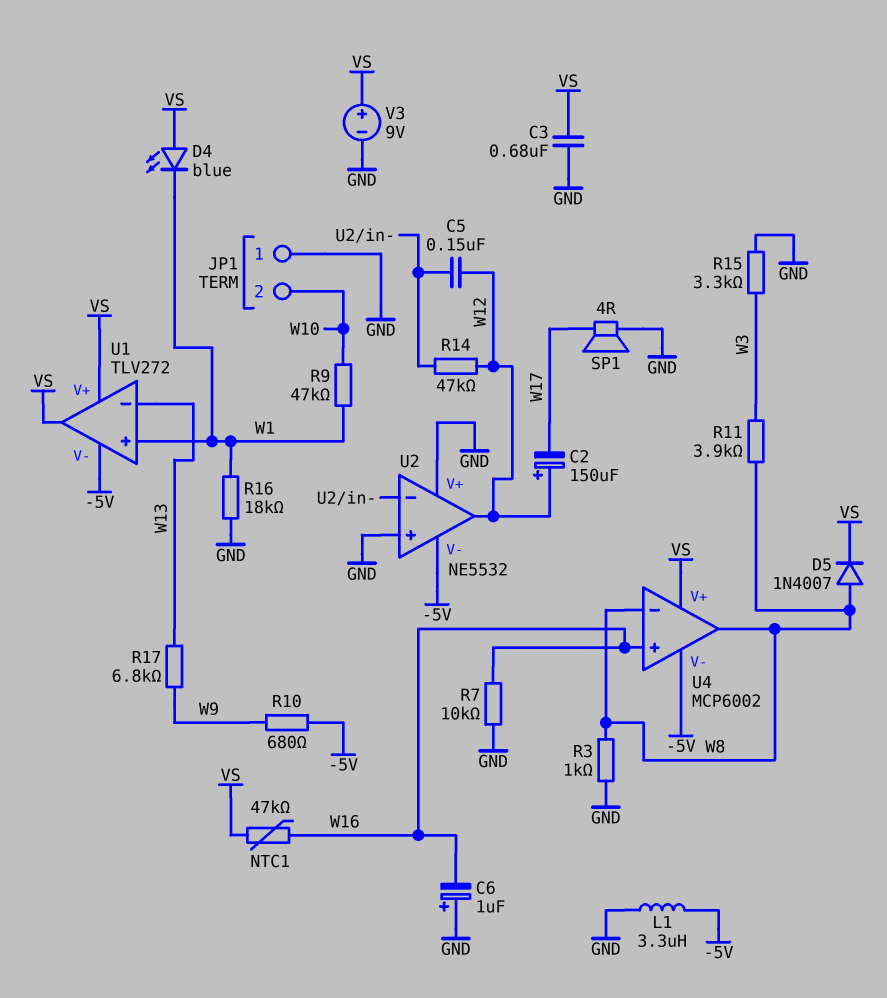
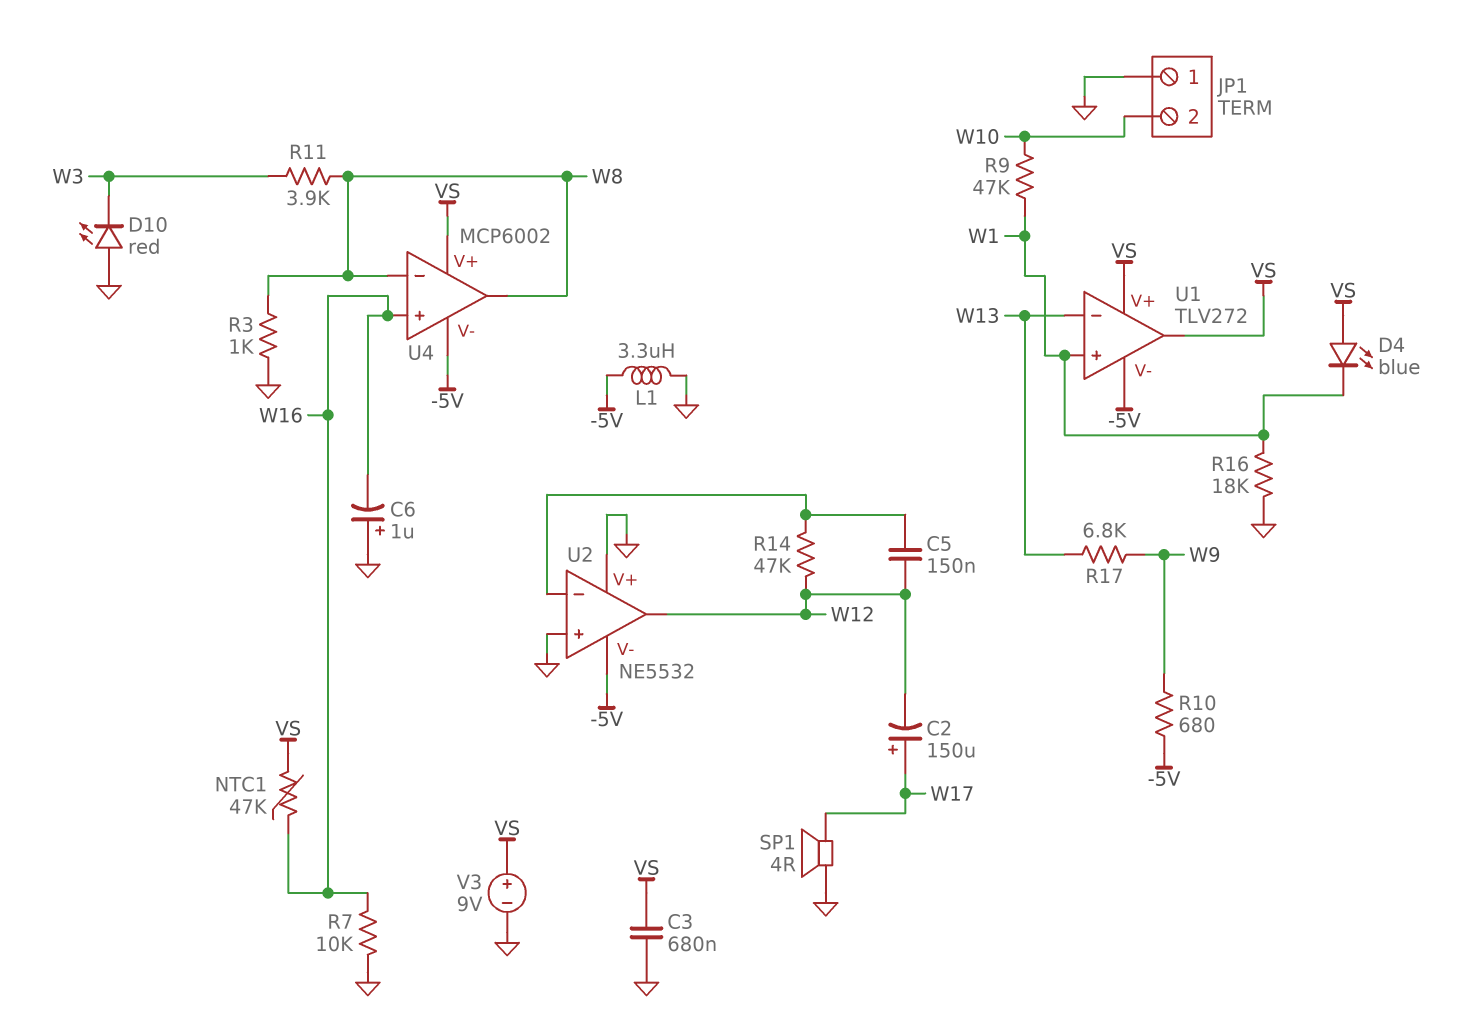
C2: 150uF (plus W12, minus W17) -> 150uF (plus W17, minus W12)
D5: diode 1N4007 (A W8, K VS) -> none
D10: none -> LED red (A GND, K W3)
R15: 3.3k (GND, W3) -> none

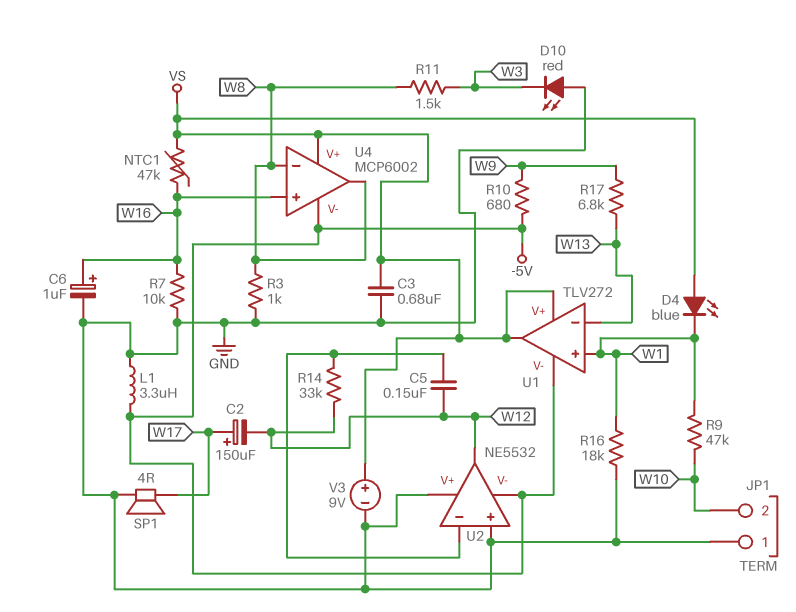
C6: 1uF (plus GND, minus W16) -> 1uF (plus W16, minus GND)
R11: 3.9k (W3, W8) -> 1.5k (W3, W8)
R14: 47k (U2/in-, W12) -> 33k (U2/in-, W12)

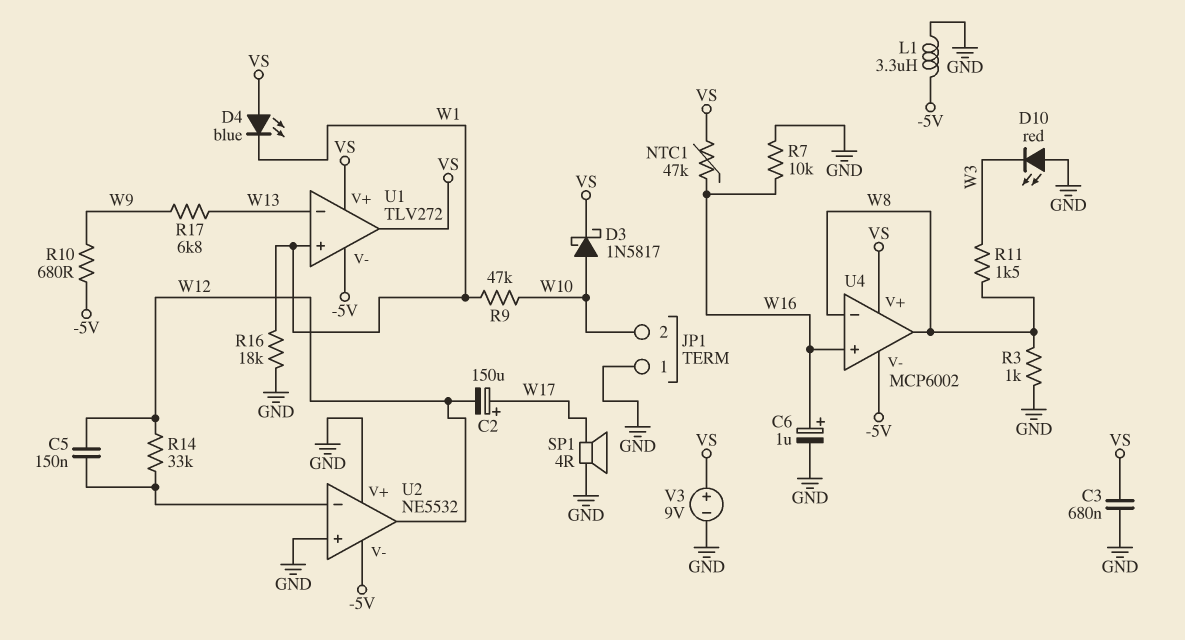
D3: none -> schottky 1N5817 (A W10, K VS)

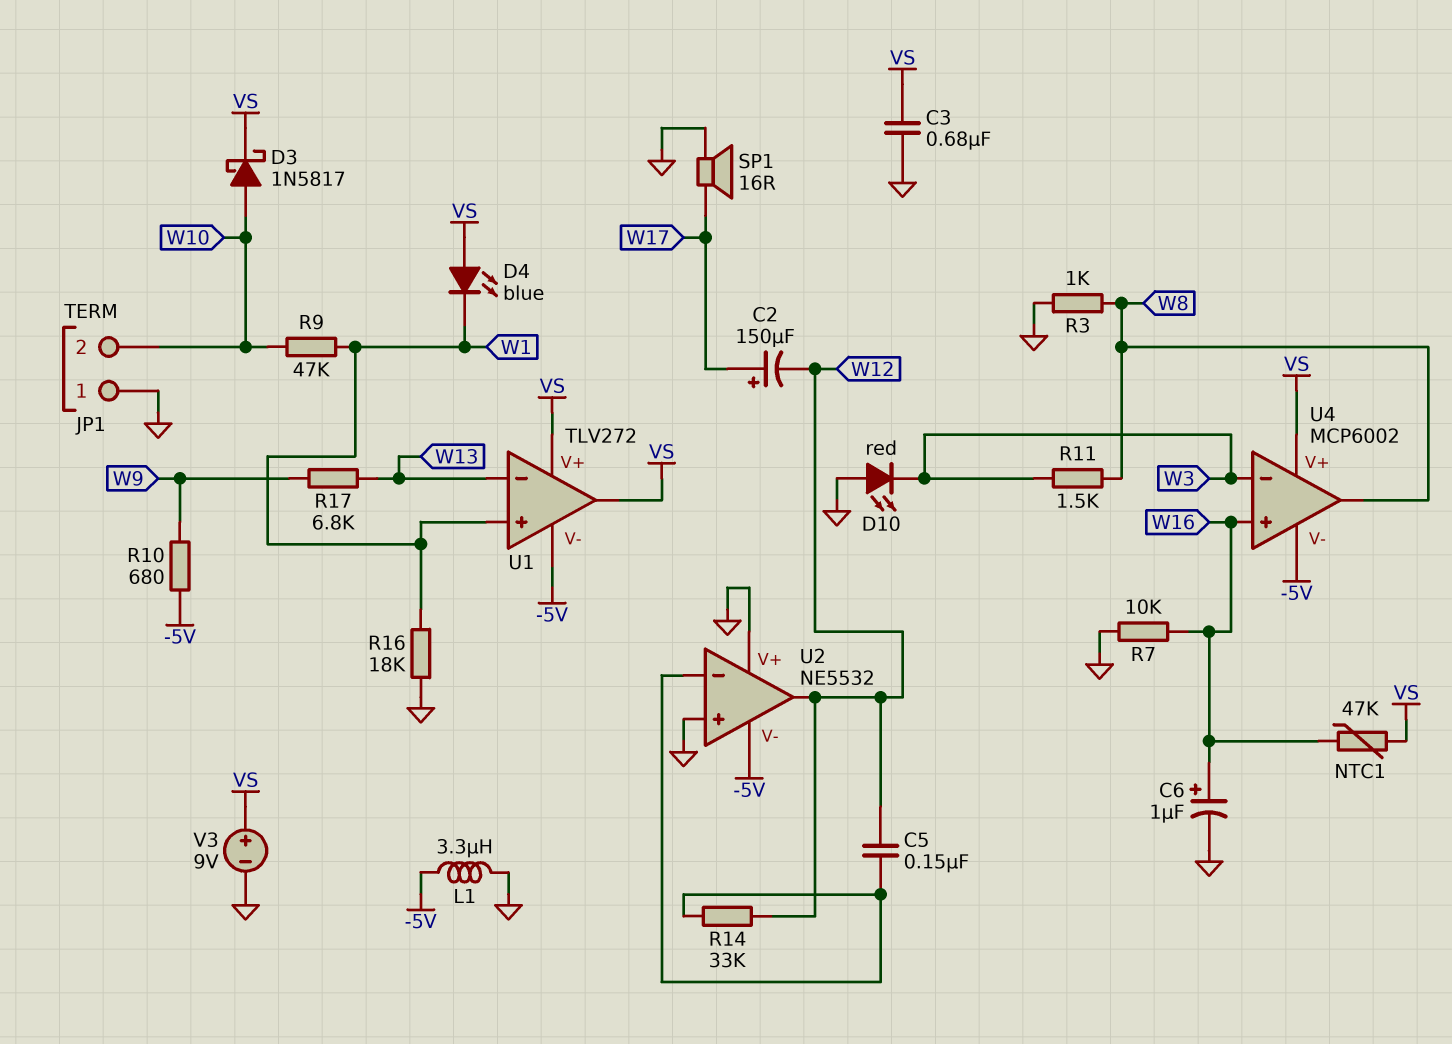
SP1: speaker 4R (GND, W17) -> speaker 16R (GND, W17)
U4 pin in-: W8 -> W3

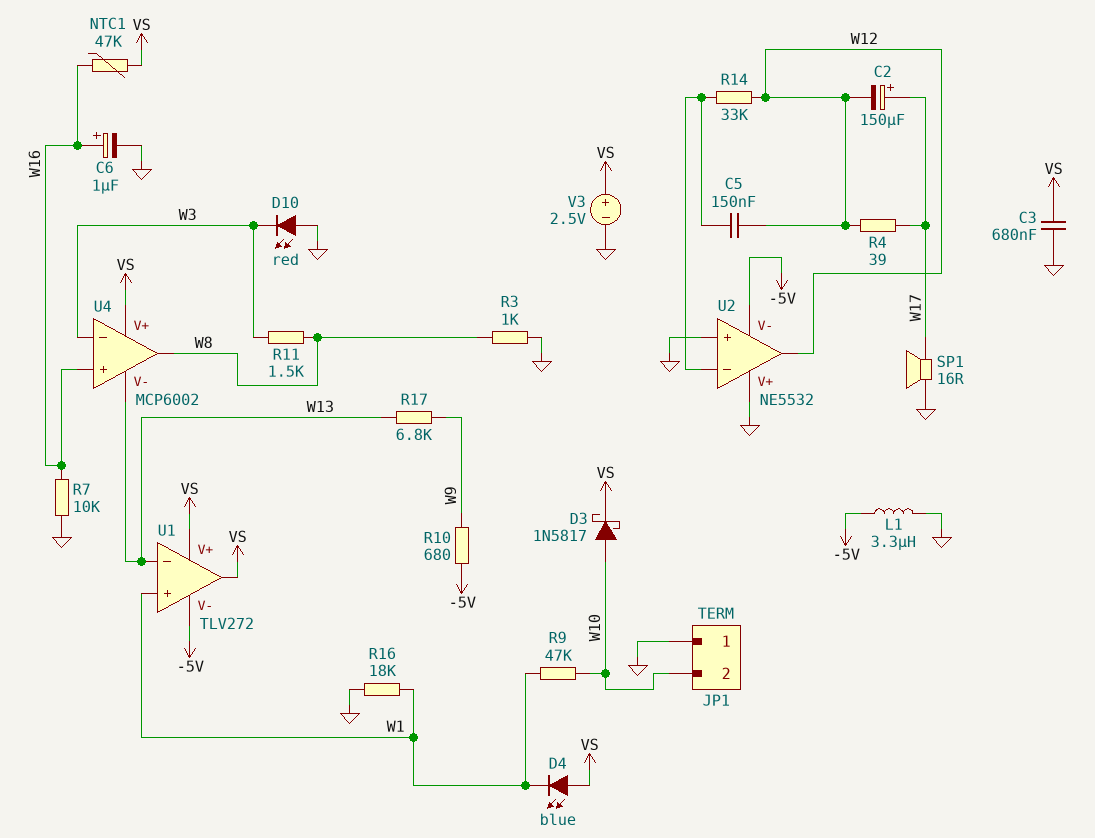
R4: none -> 39 (W12, W17)
U4 pin V-: -5V -> W13
V3: 9V (plus VS, minus GND) -> 2.5V (plus VS, minus GND)

